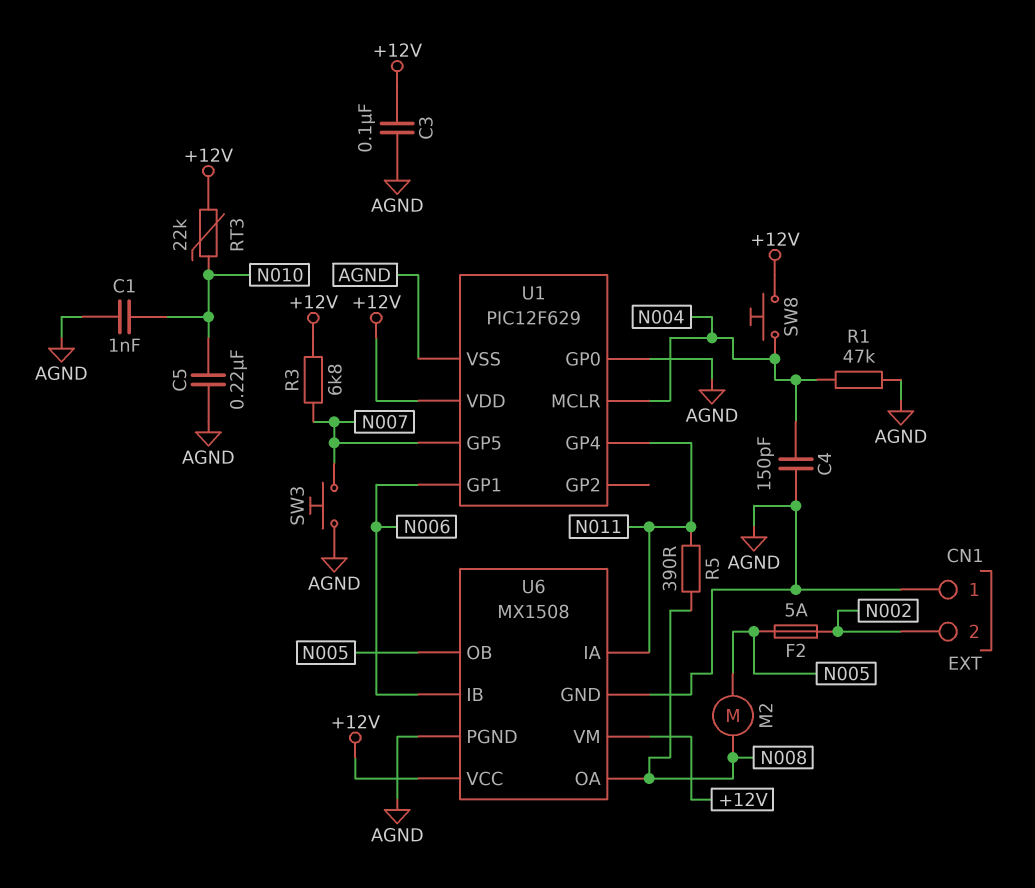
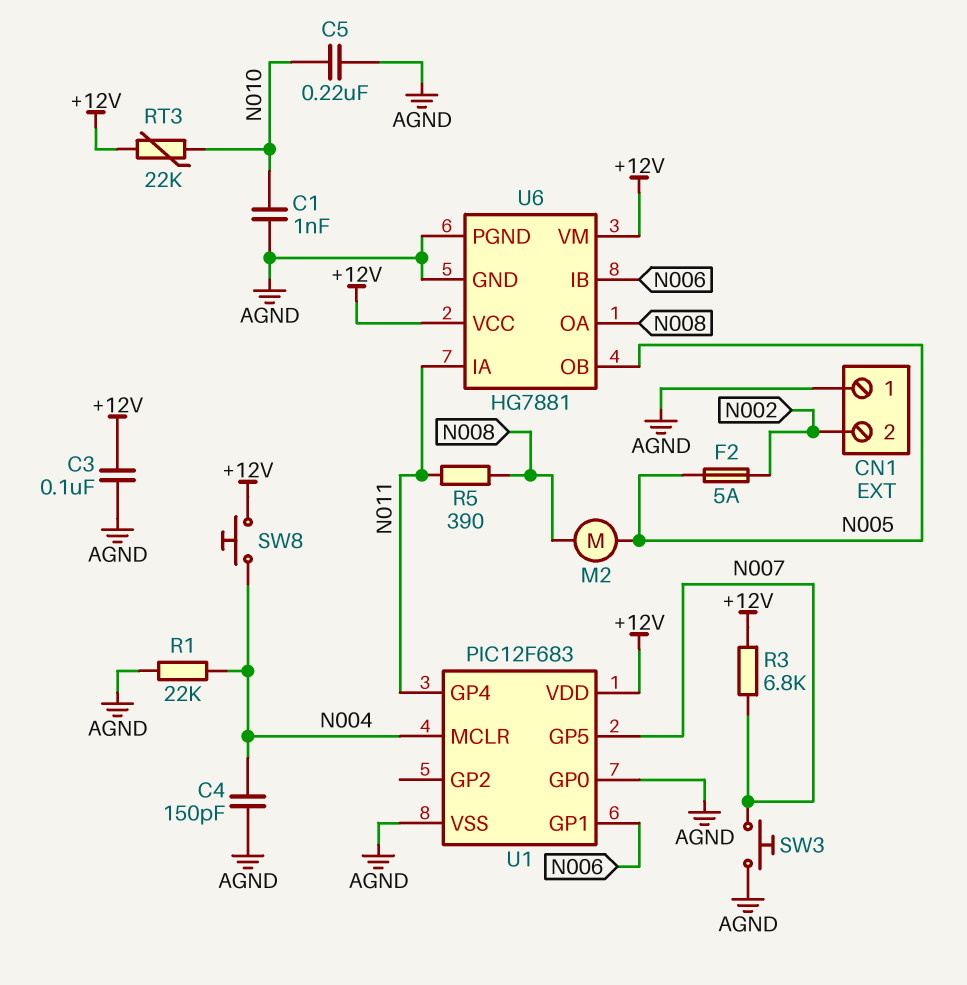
R1: 47k (AGND, N004) -> 22k (AGND, N004)
U1: PIC12F629 -> PIC12F683
U6: MX1508 -> HG7881

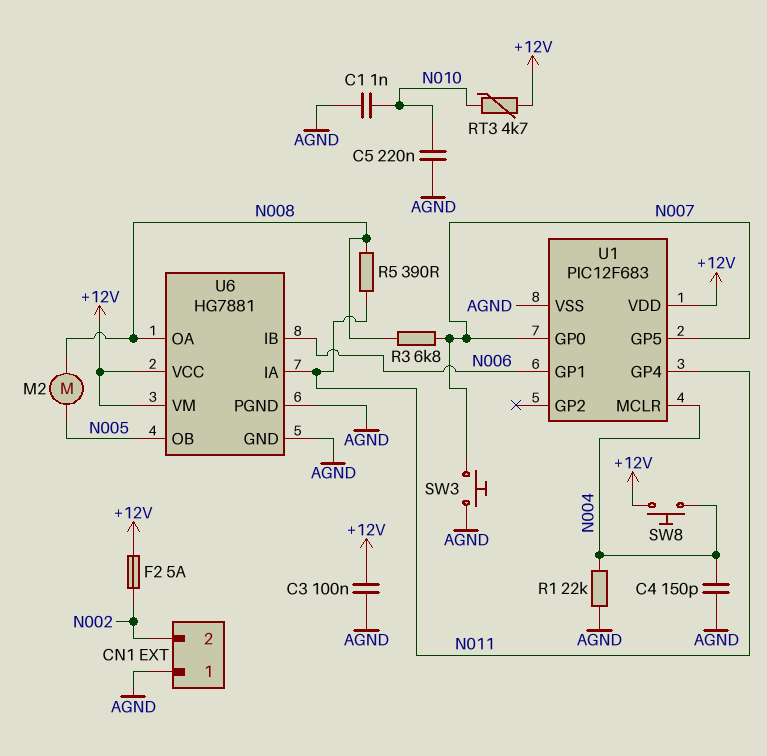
F2: 5A (N002, N005) -> 5A (+12V, N002)
R3: 6.8k (+12V, N007) -> 6.8k (N007, N008)
RT3: 22k (+12V, N010) -> 4.7k (+12V, N010)
U1 pin GP0: AGND -> N007

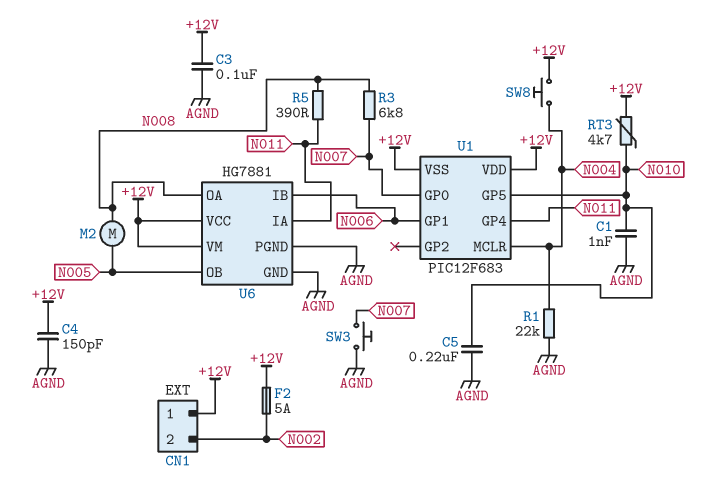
C4: 150pF (AGND, N004) -> 150pF (+12V, AGND)
CN1 pin 1: AGND -> +12V
U1 pin GP5: N007 -> N010
U1 pin VSS: AGND -> +12V

